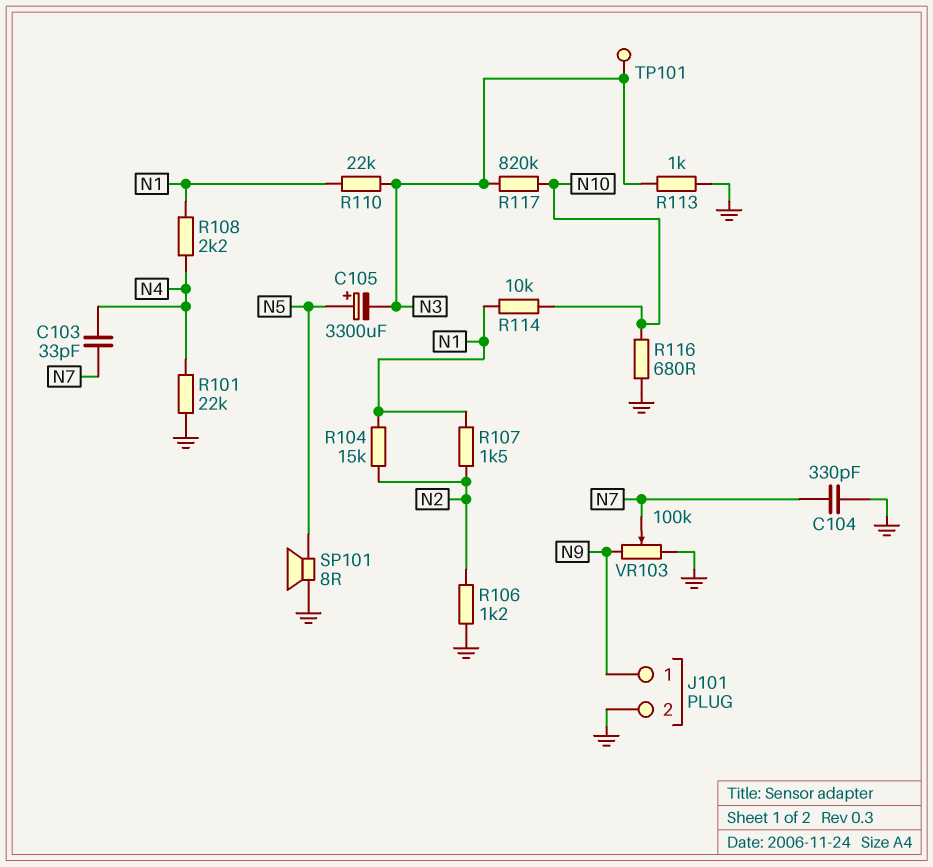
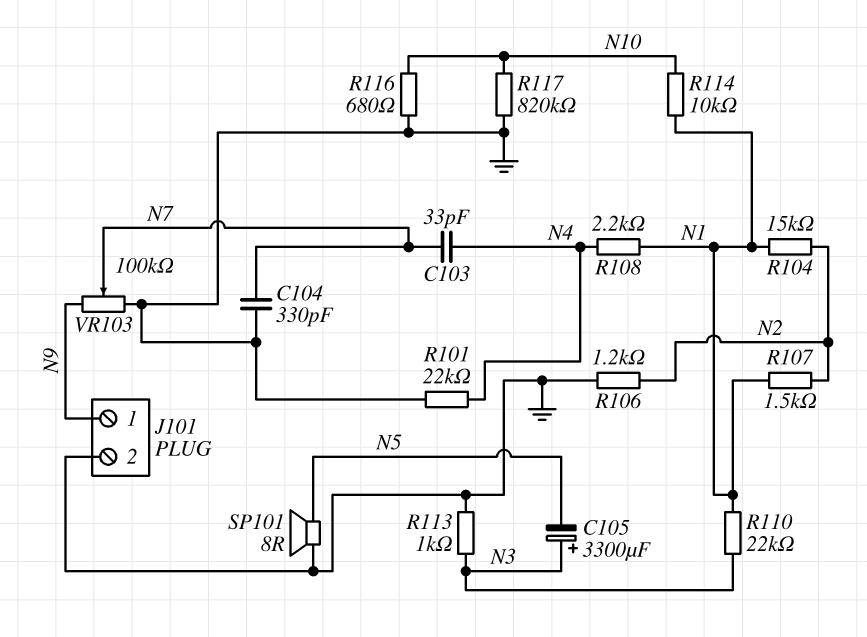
C105: 3300uF (plus N5, minus N3) -> 3300uF (plus N3, minus N5)
R117: 820k (N3, N10) -> 820k (GND, N10)
TP101: test point (N3) -> none

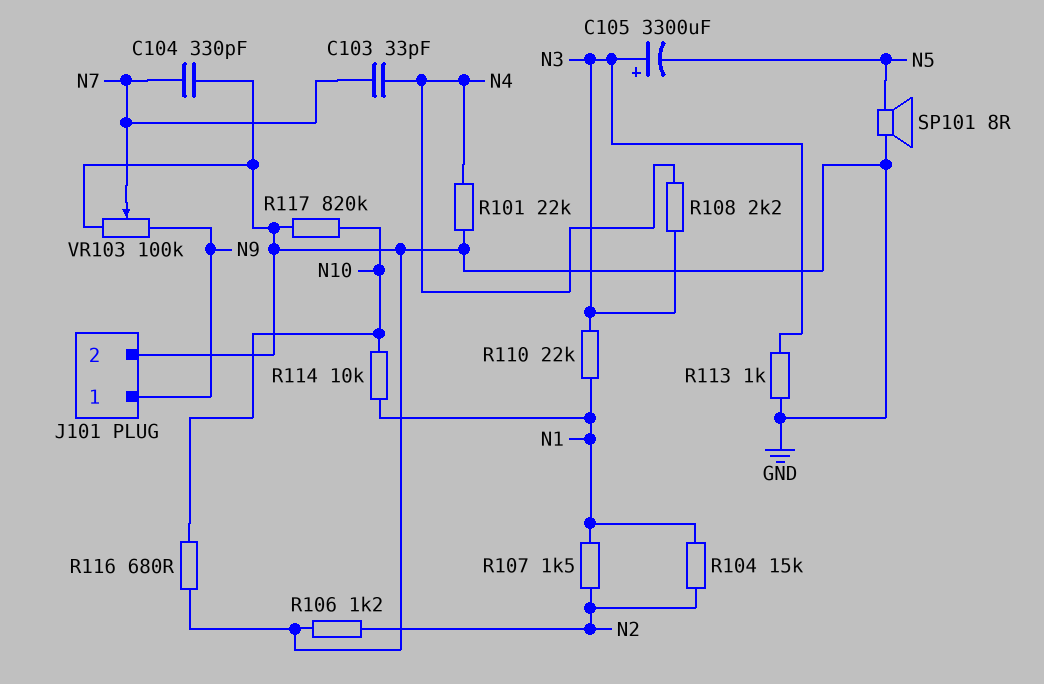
R108: 2.2k (N1, N4) -> 2.2k (N3, N4)

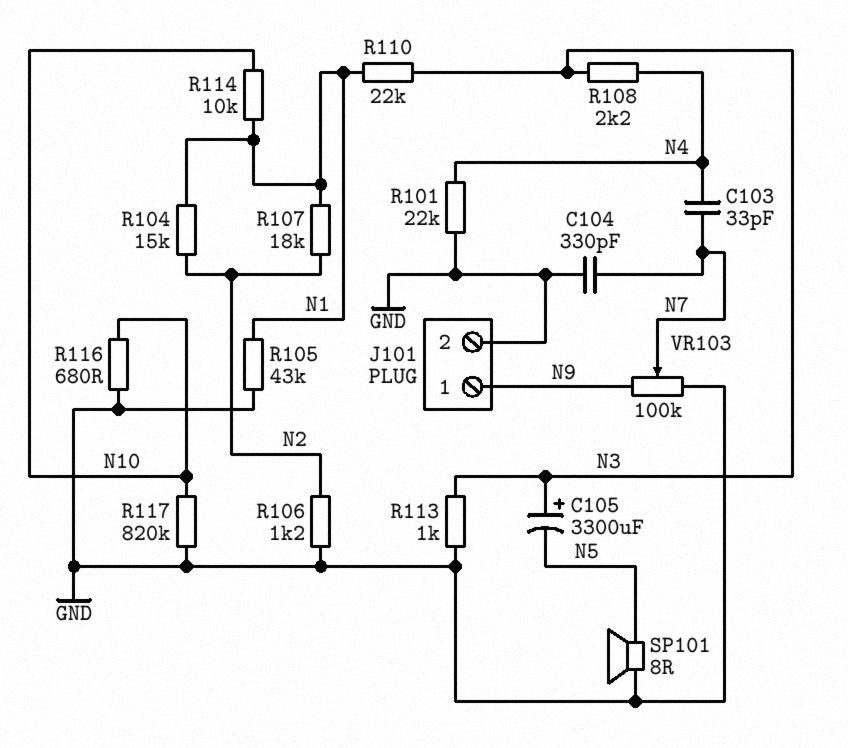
R105: none -> 43k (GND, N1)
R107: 1.5k (N1, N2) -> 18k (N1, N2)

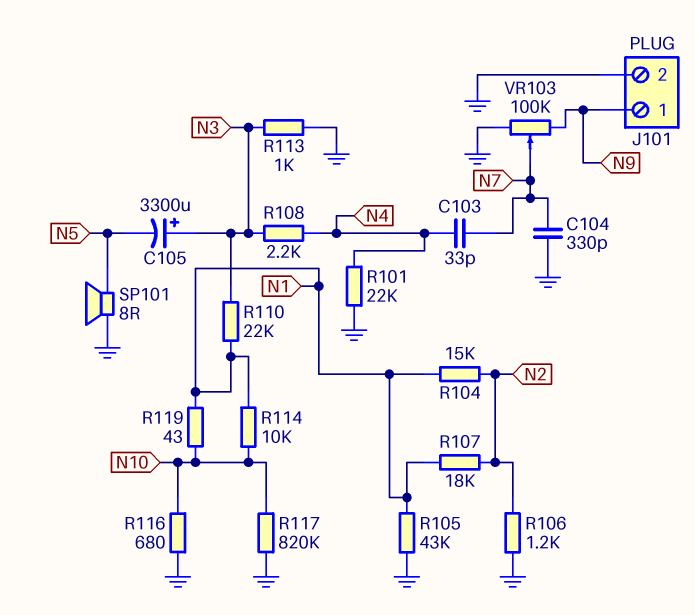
R119: none -> 43 (N1, N10)

